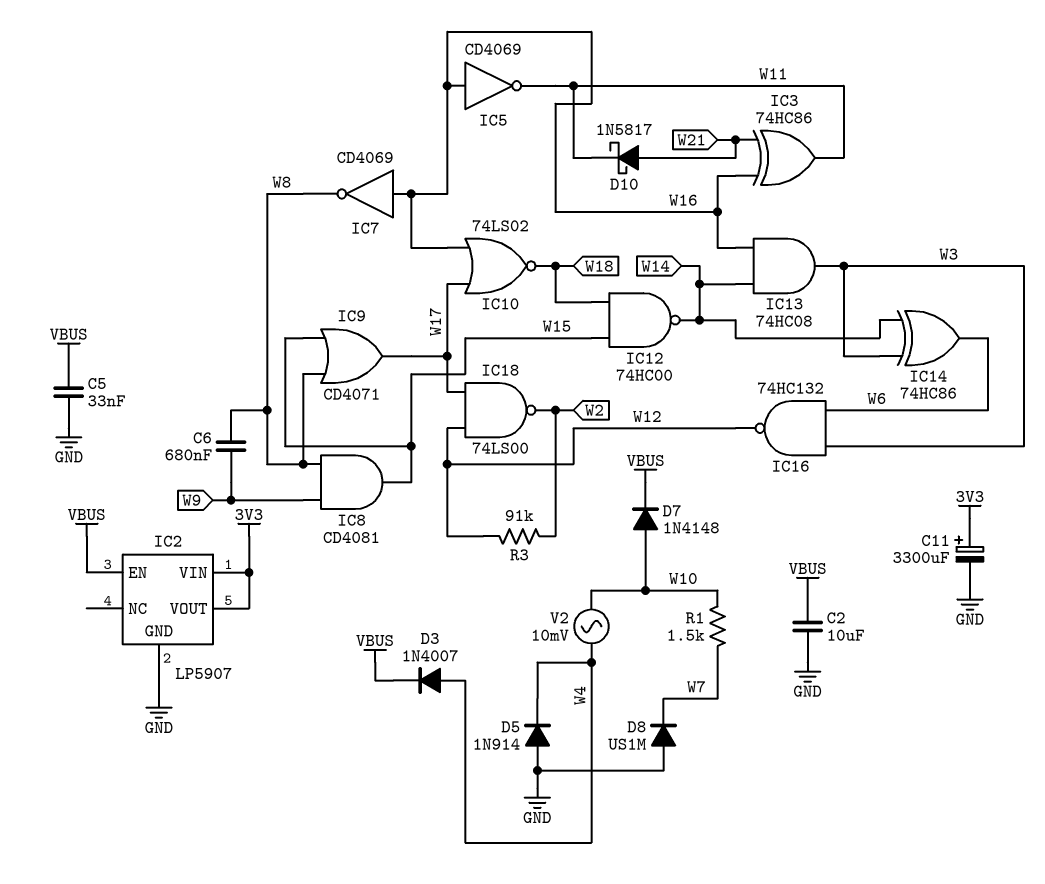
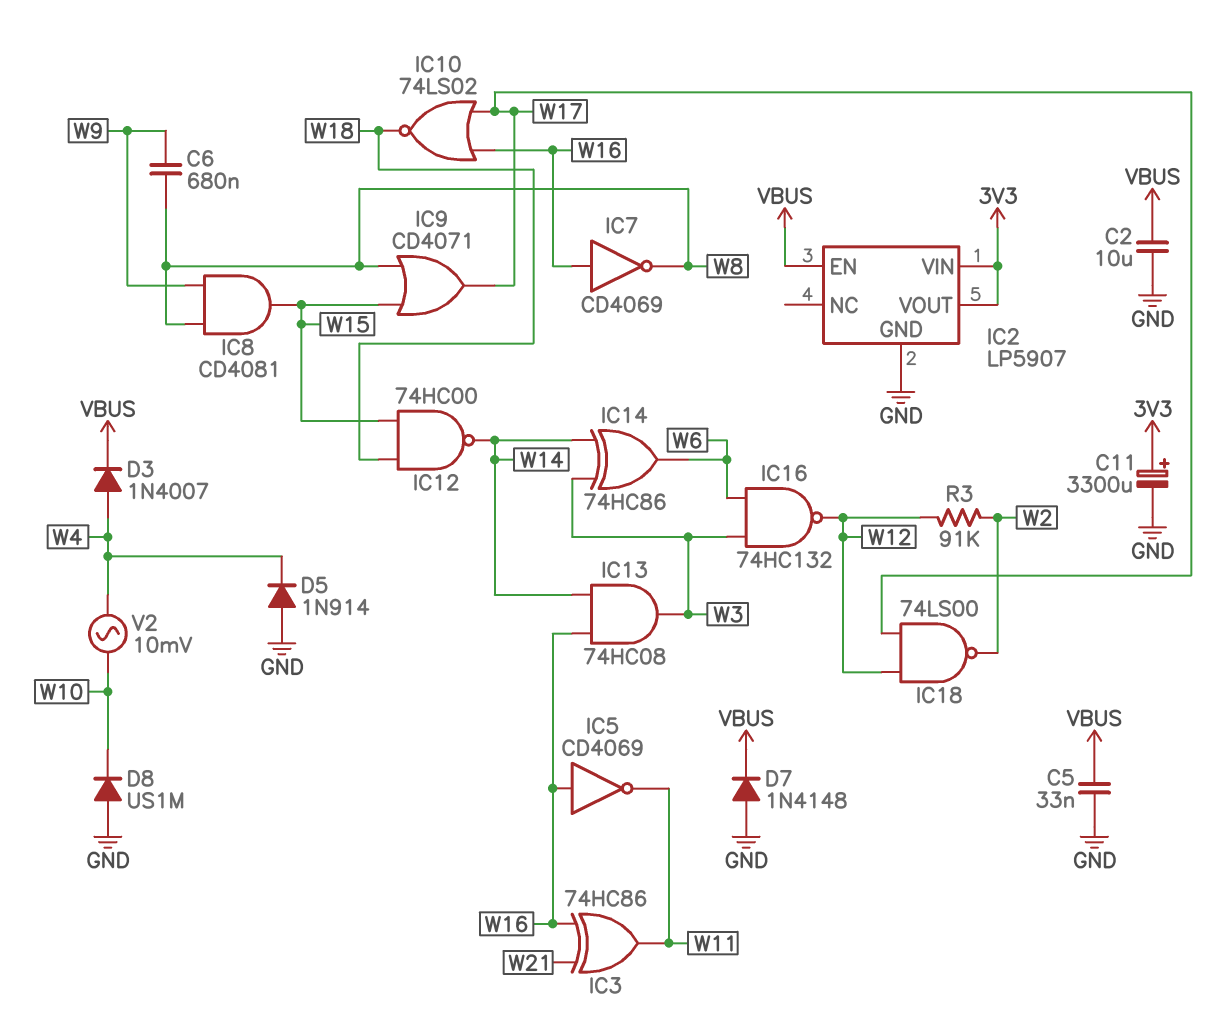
D7: diode 1N4148 (A W10, K VBUS) -> diode 1N4148 (A GND, K VBUS)
D8: diode US1M (A GND, K W7) -> diode US1M (A GND, K W10)
D10: schottky 1N5817 (A W21, K W11) -> none
R1: 1.5k (W7, W10) -> none

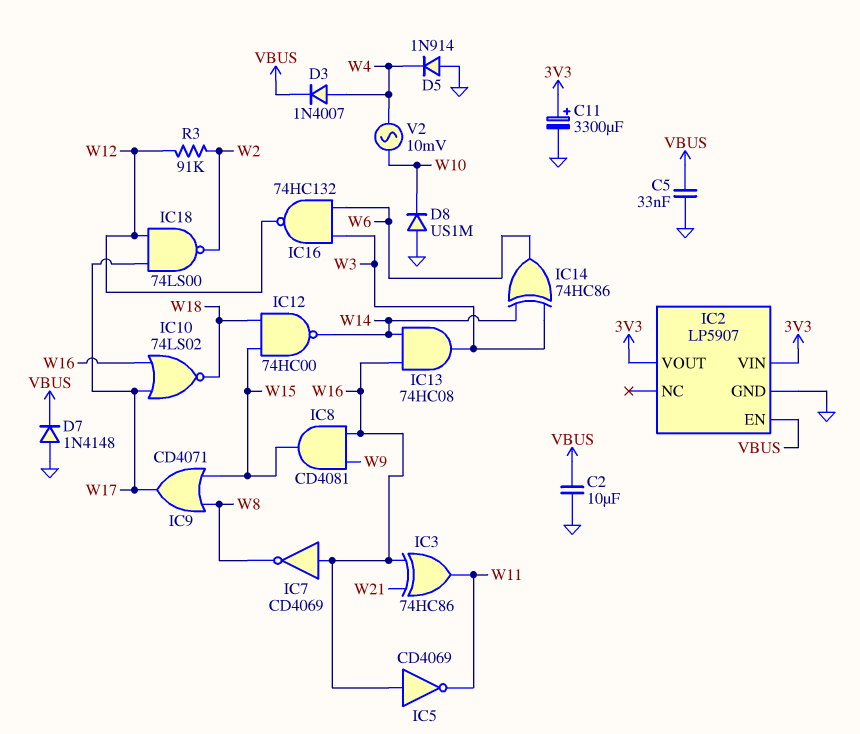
C6: 680nF (W8, W9) -> none
IC8: AND CD4081 (in W8, in W9, out W15) -> AND CD4081 (in W9, in W16, out W15)

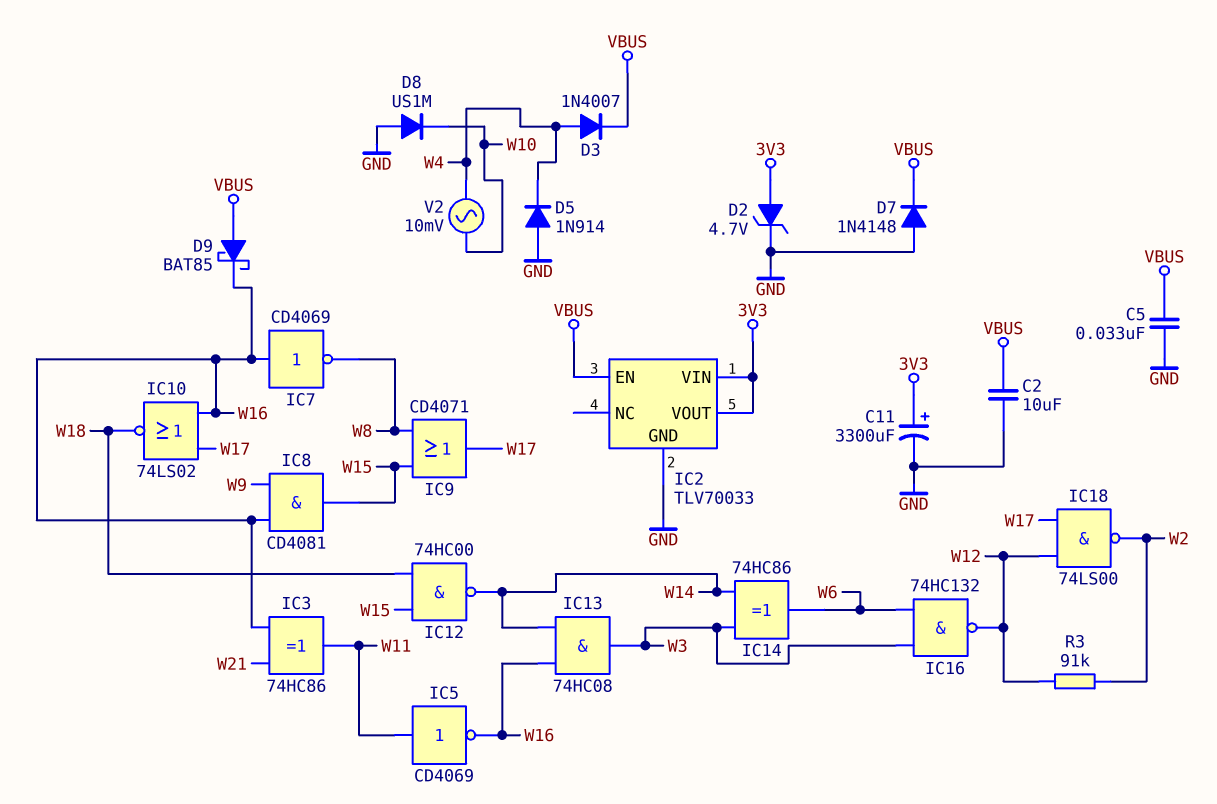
D2: none -> zener 4.7V (A 3V3, K GND)
D9: none -> schottky BAT85 (A VBUS, K W16)
IC2: LP5907 -> TLV70033
IC5: NOT CD4069 (in W16, out W11) -> NOT CD4069 (in W11, out W16)

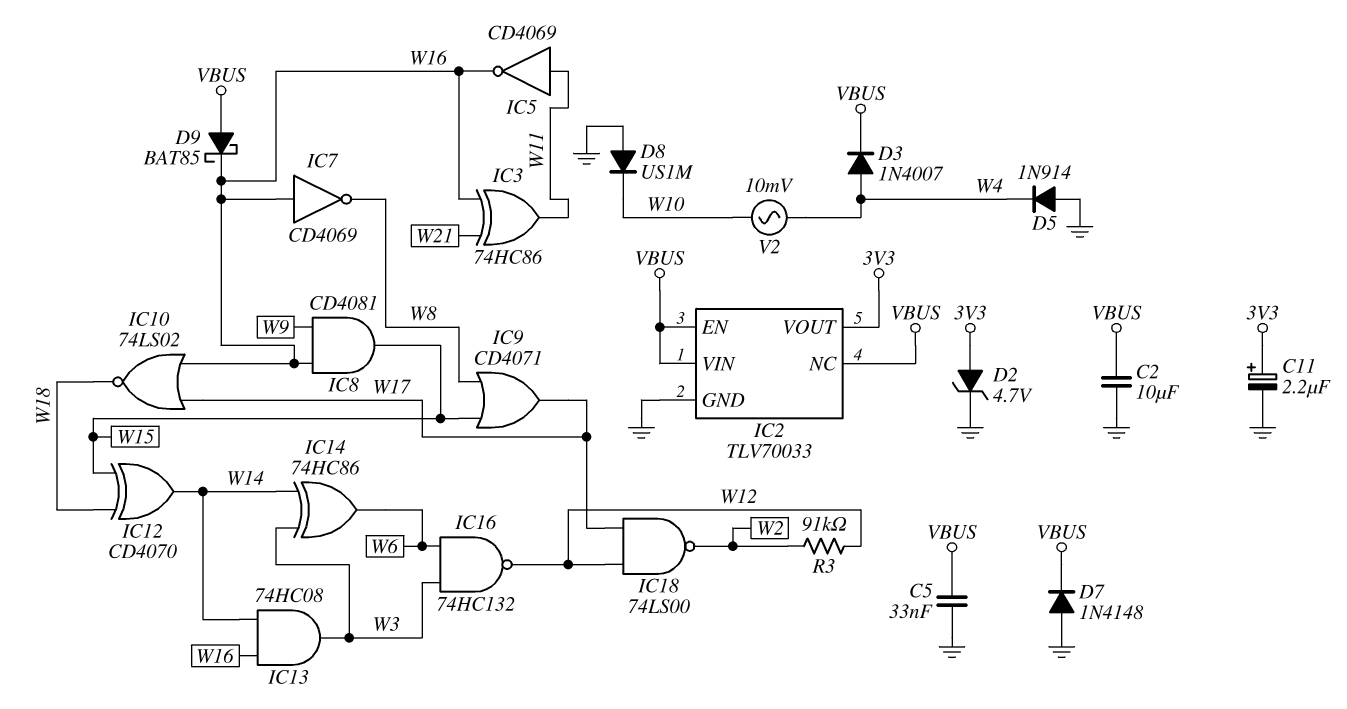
C11: 3300uF (plus 3V3, minus GND) -> 2.2uF (plus 3V3, minus GND)
IC2 pin NC: none -> VBUS
IC2 pin VIN: 3V3 -> VBUS
IC12: NAND 74HC00 (in W15, in W18, out W14) -> XOR CD4070 (in W15, in W18, out W14)

